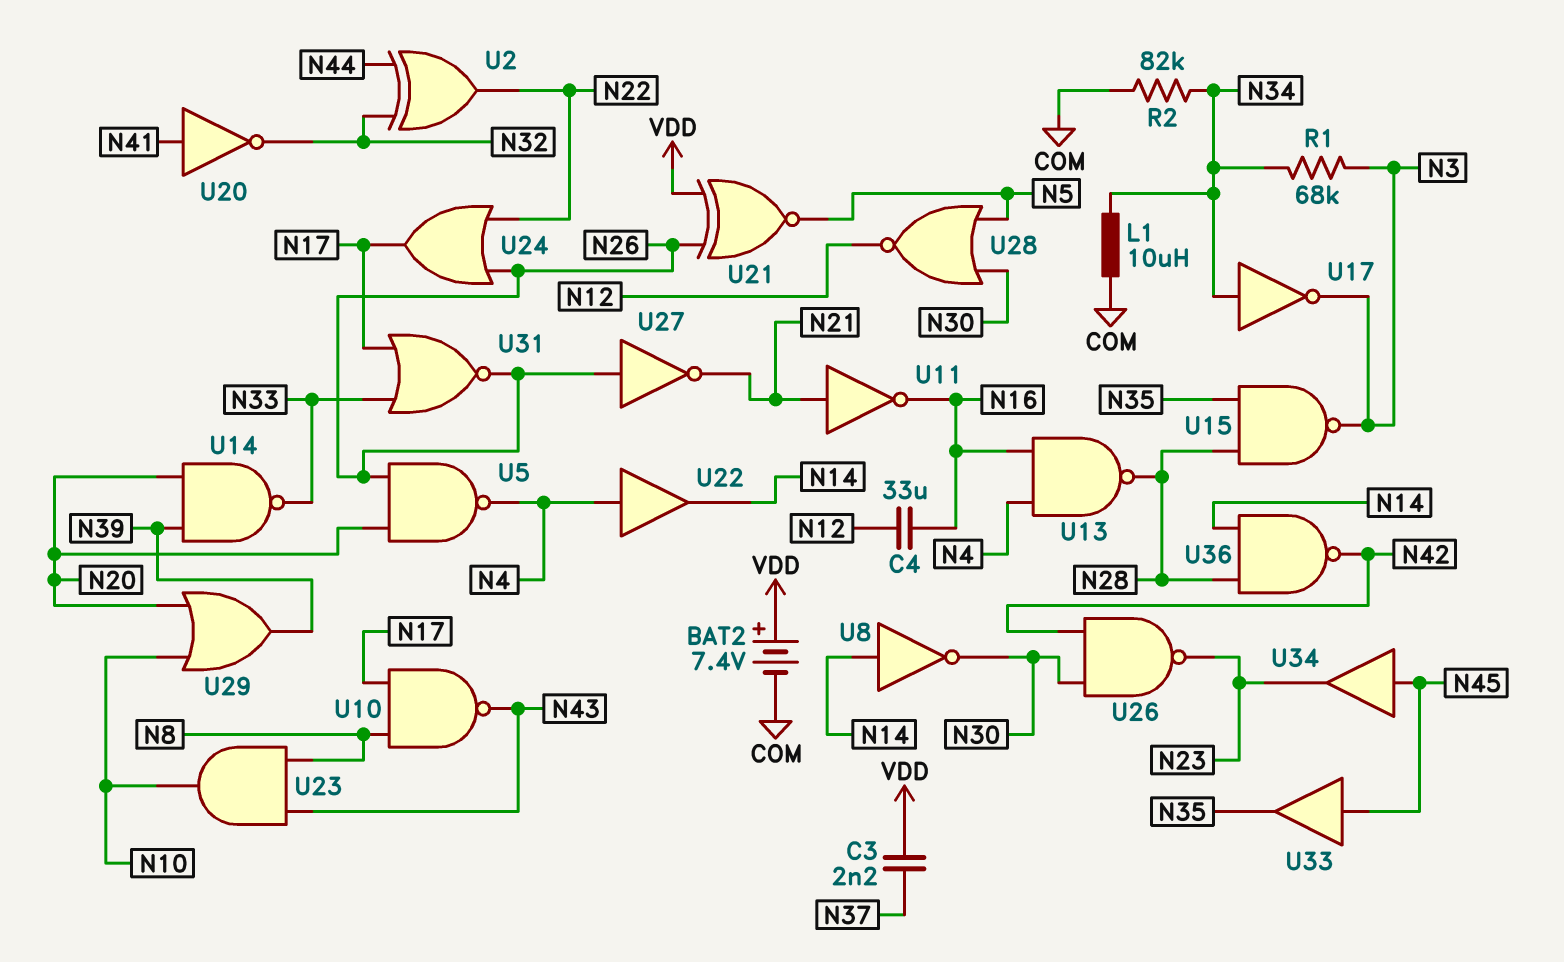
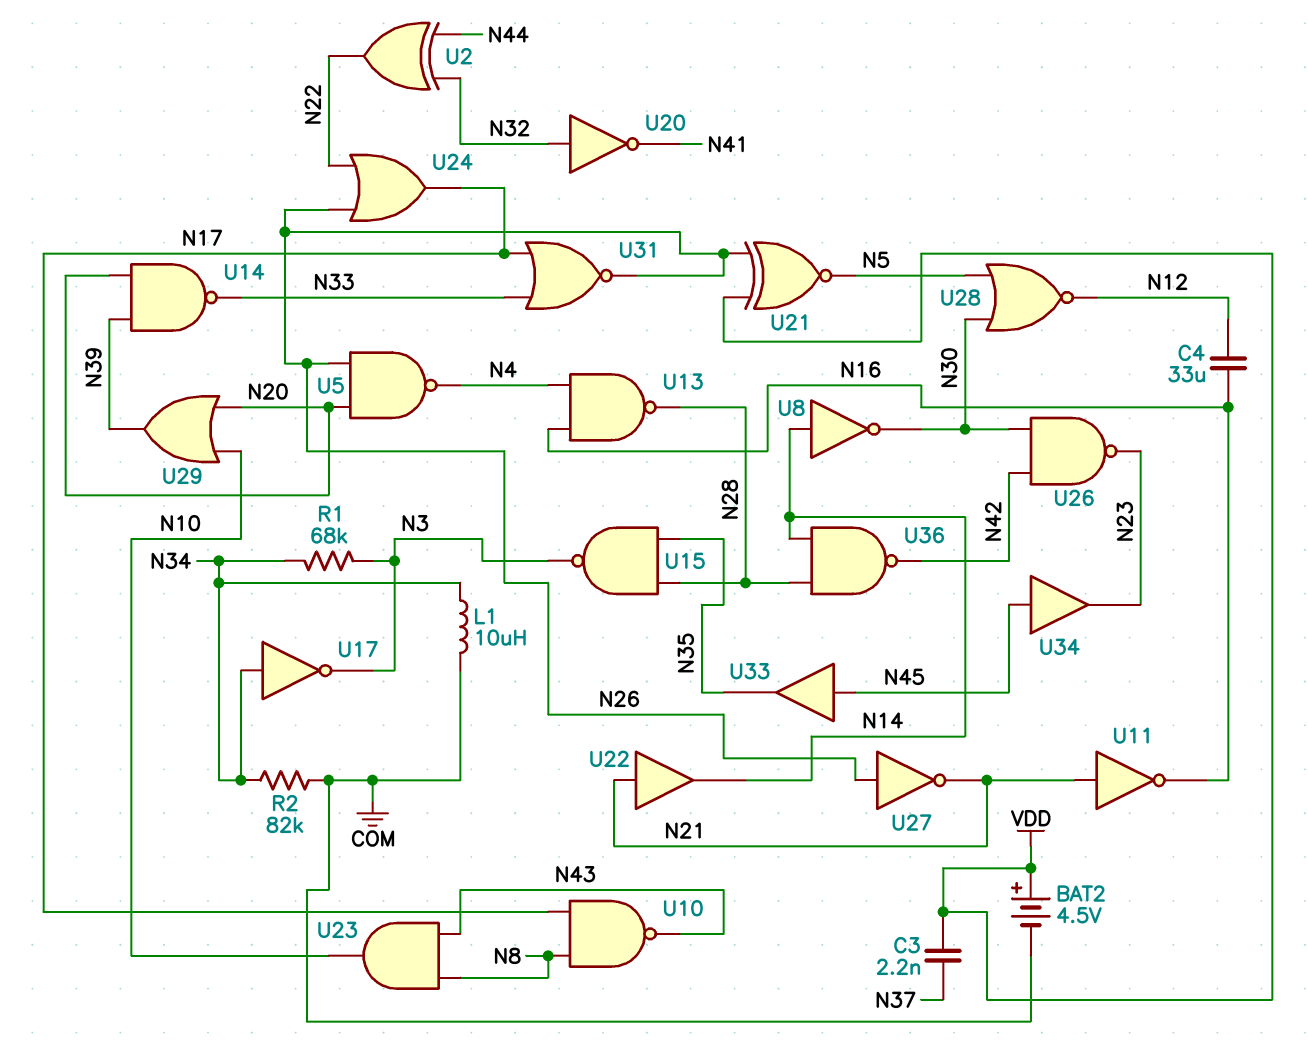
BAT2: 7.4V (plus VDD, minus COM) -> 4.5V (plus VDD, minus COM)
U20: NOT (in N41, out N32) -> NOT (in N32, out N41)
U22: buffer (in N4, out N14) -> buffer (in N21, out N14)

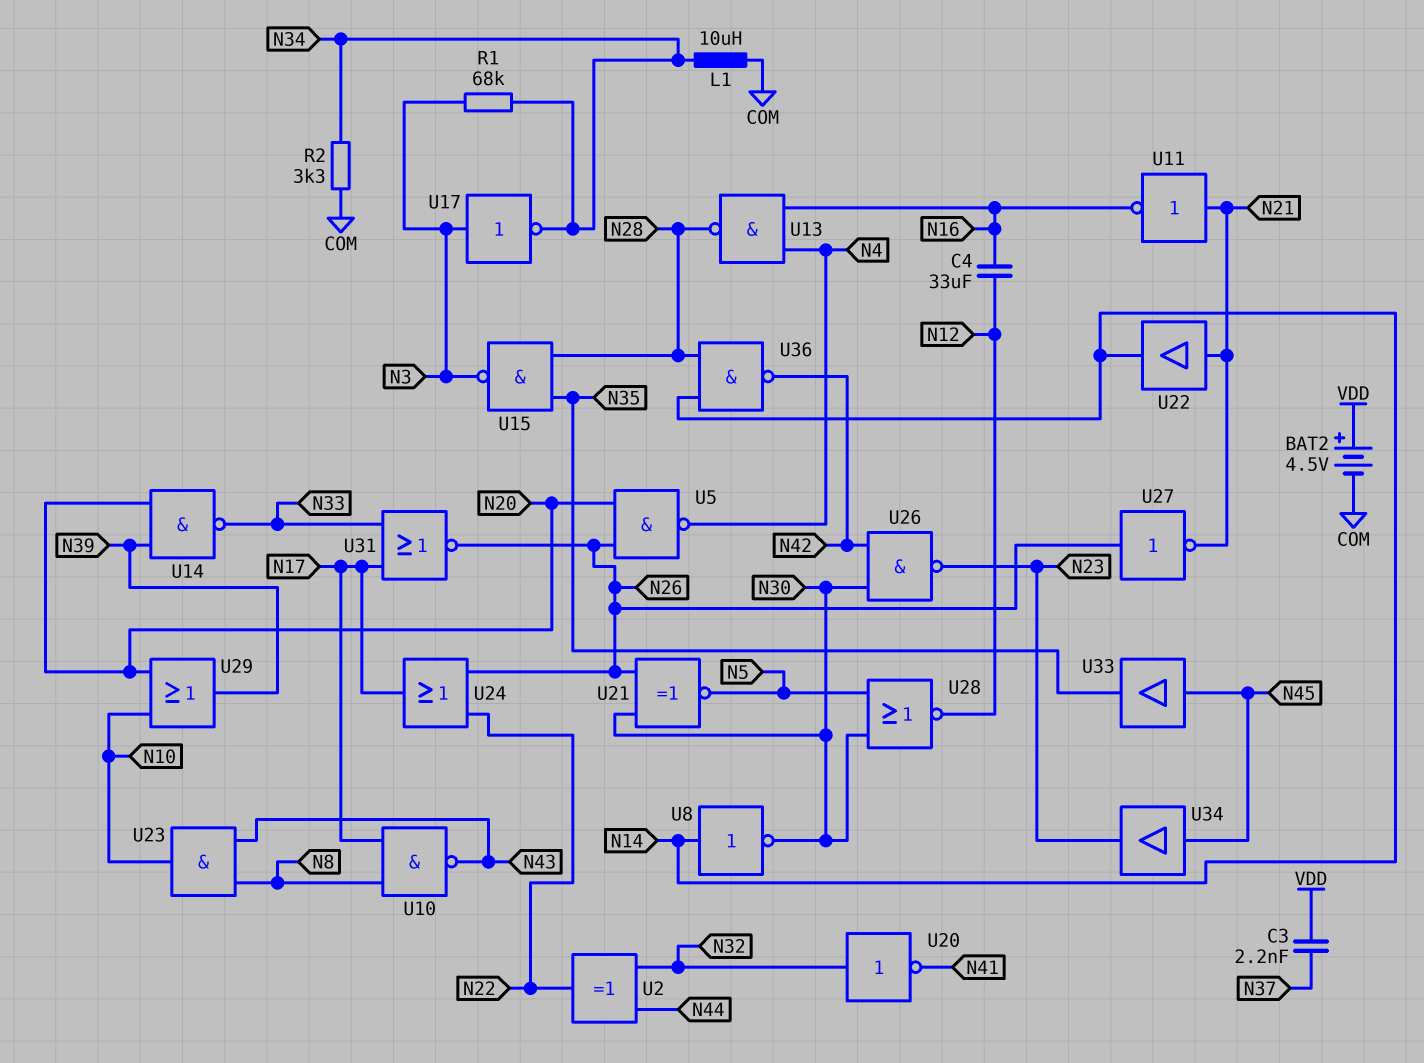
R2: 82k (COM, N34) -> 3.3k (COM, N34)
U17: NOT (in N34, out N3) -> NOT (in N3, out N34)
U21: XNOR (in N26, in VDD, out N5) -> XNOR (in N26, in N30, out N5)

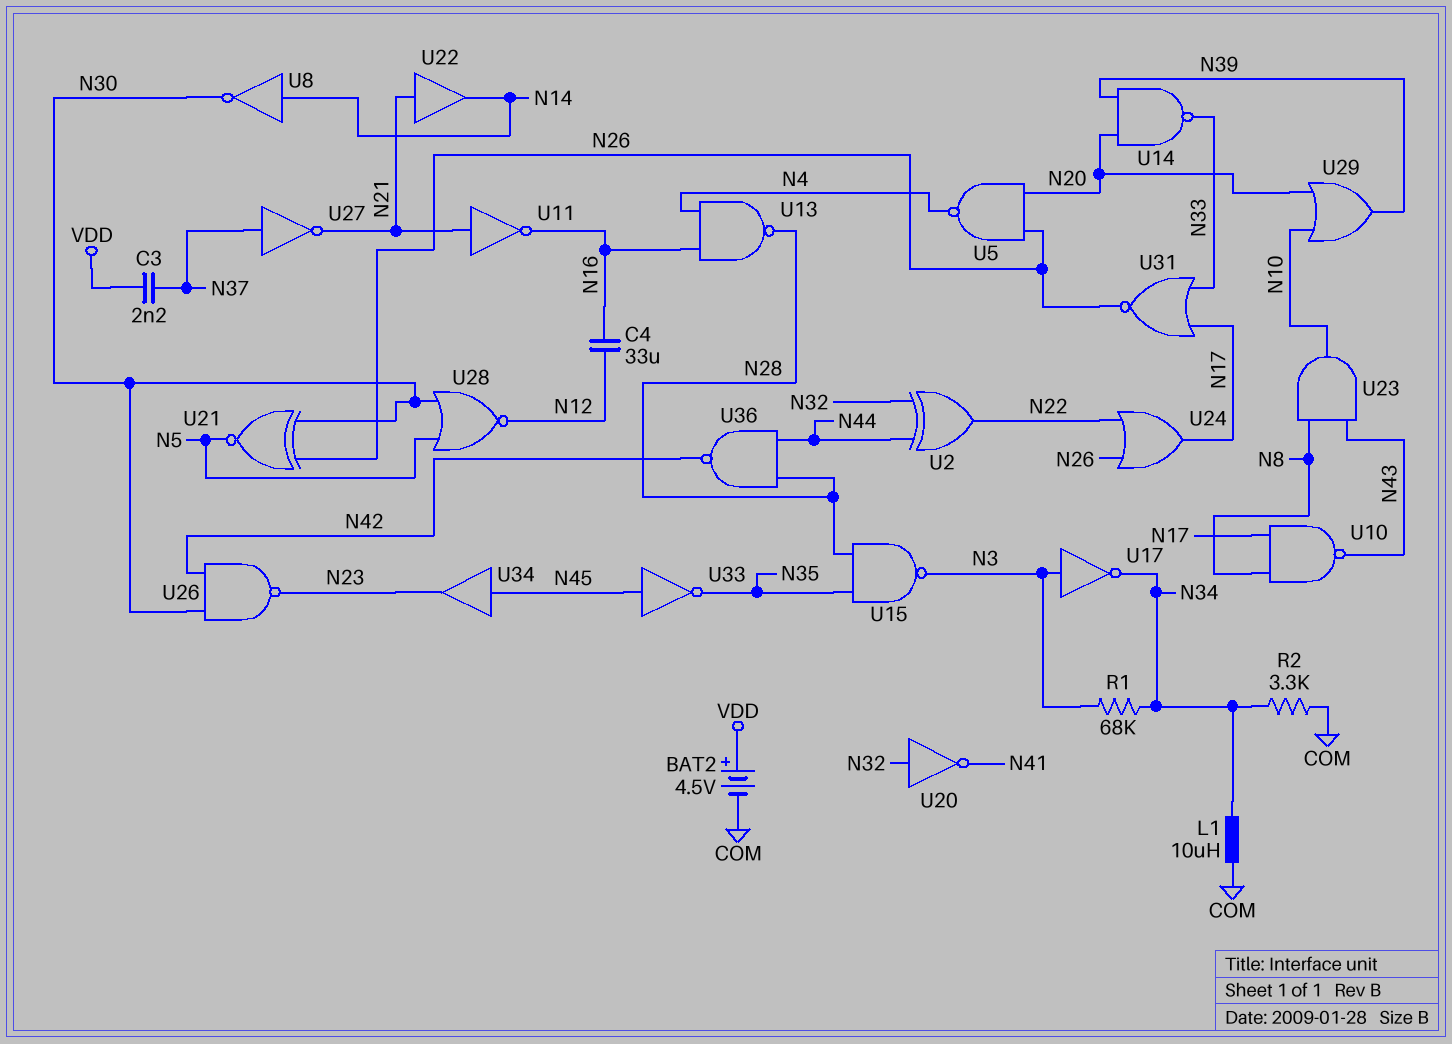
U27: NOT (in N26, out N21) -> NOT (in N37, out N21)
U33: buffer (in N45, out N35) -> NOT (in N45, out N35)
U36: NAND (in N14, in N28, out N42) -> NAND (in N28, in N44, out N42)

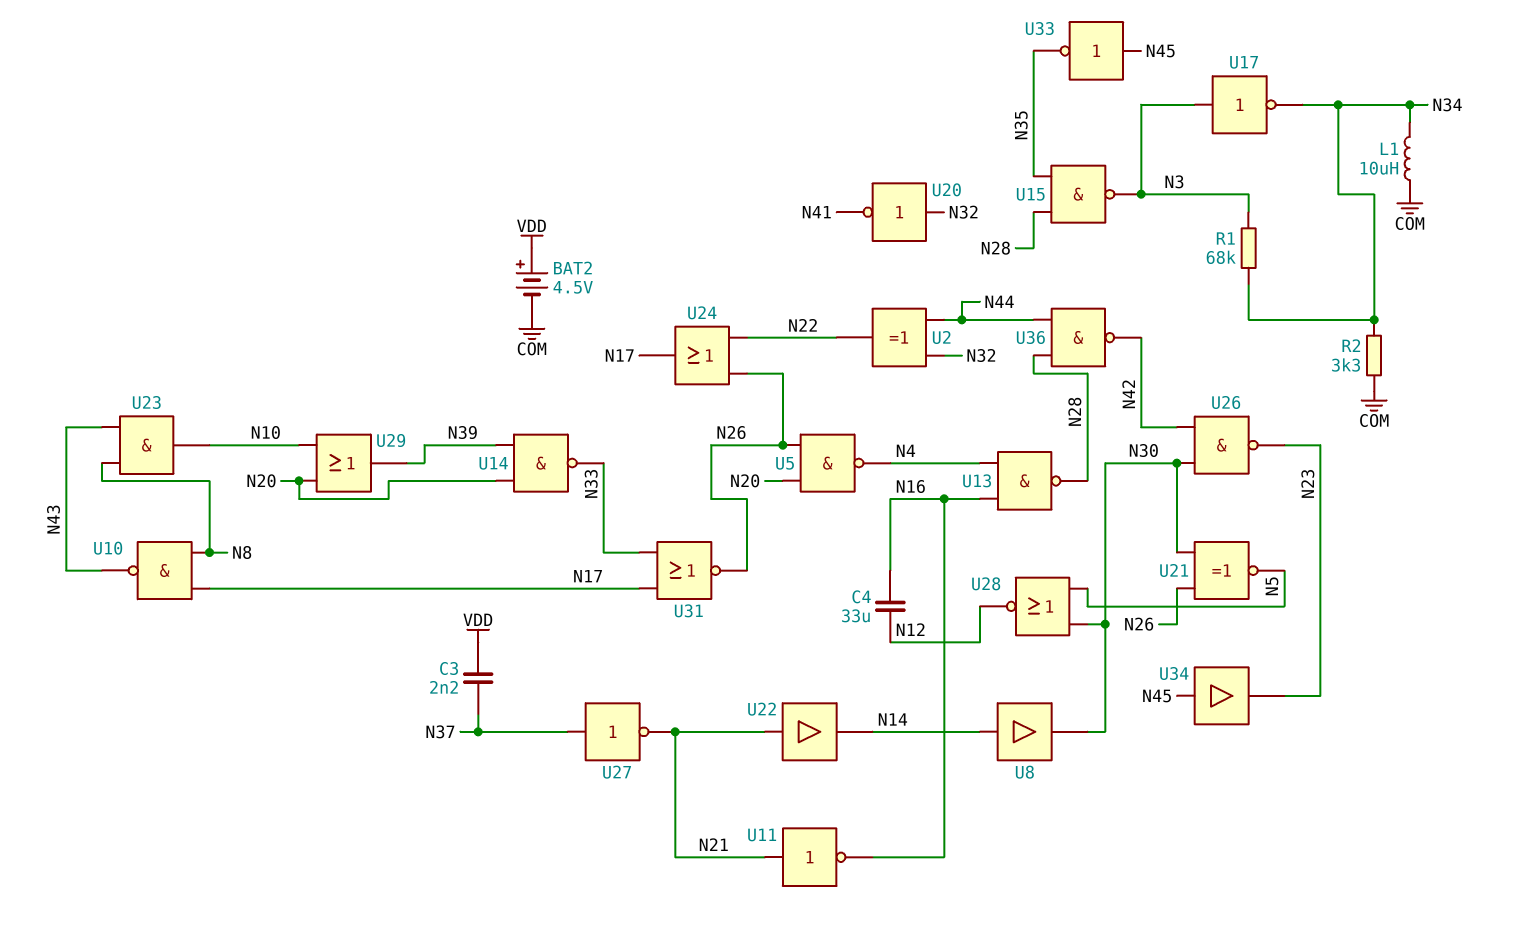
U8: NOT (in N14, out N30) -> buffer (in N14, out N30)

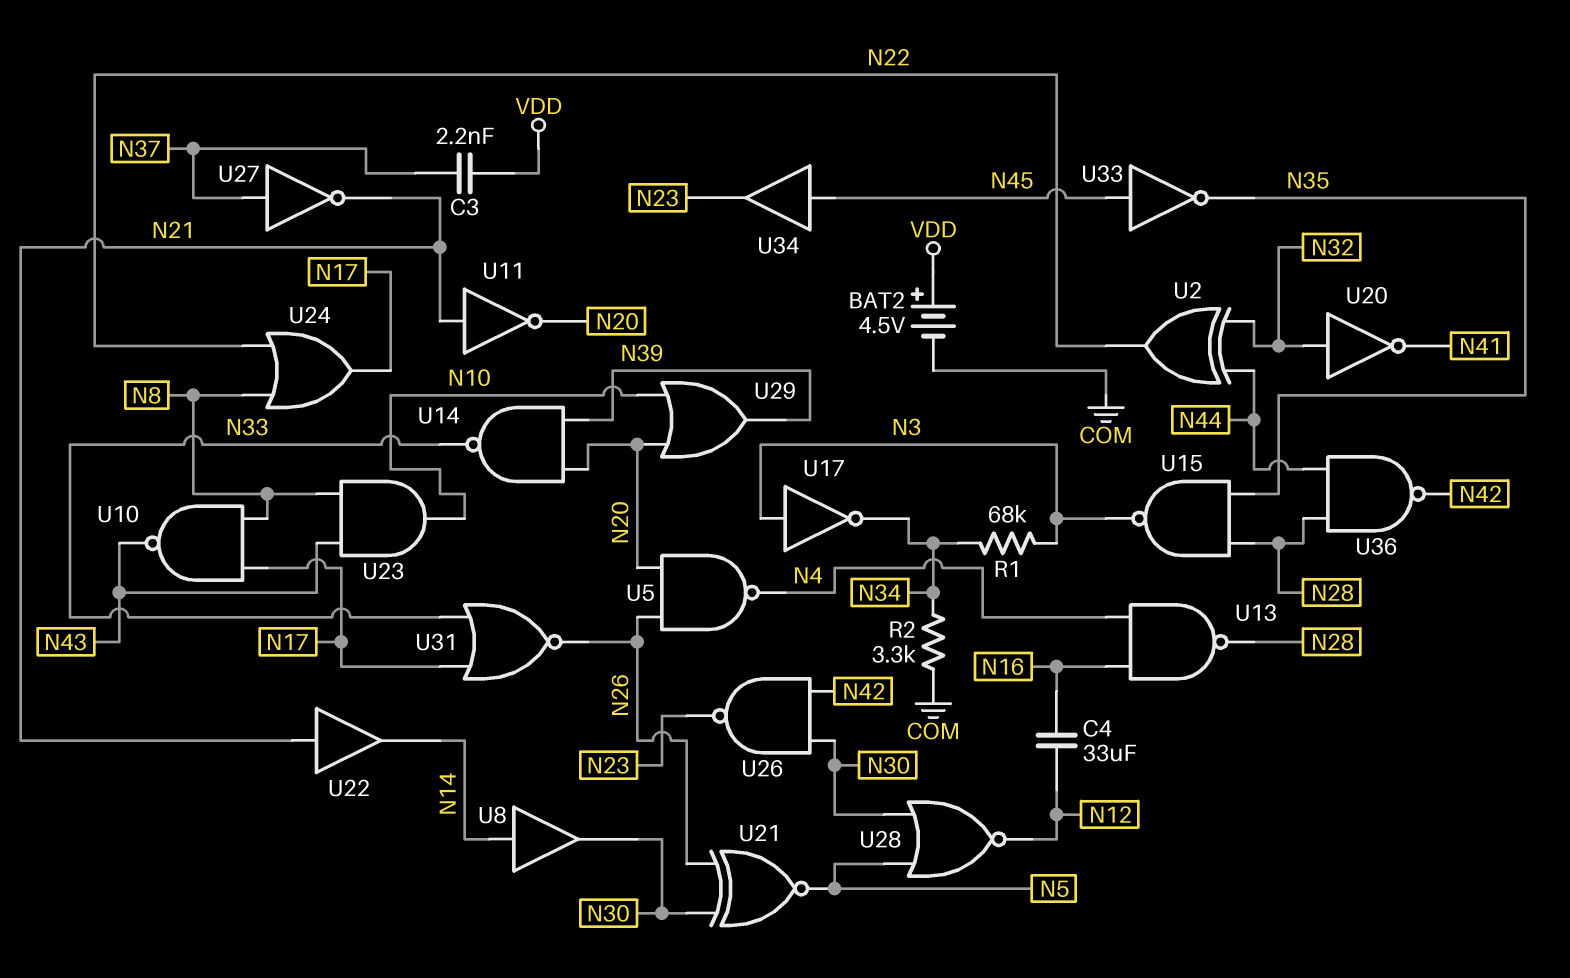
L1: 10uH (COM, N34) -> none
U11: NOT (in N21, out N16) -> NOT (in N21, out N20)
U24: OR (in N22, in N26, out N17) -> OR (in N8, in N22, out N17)

